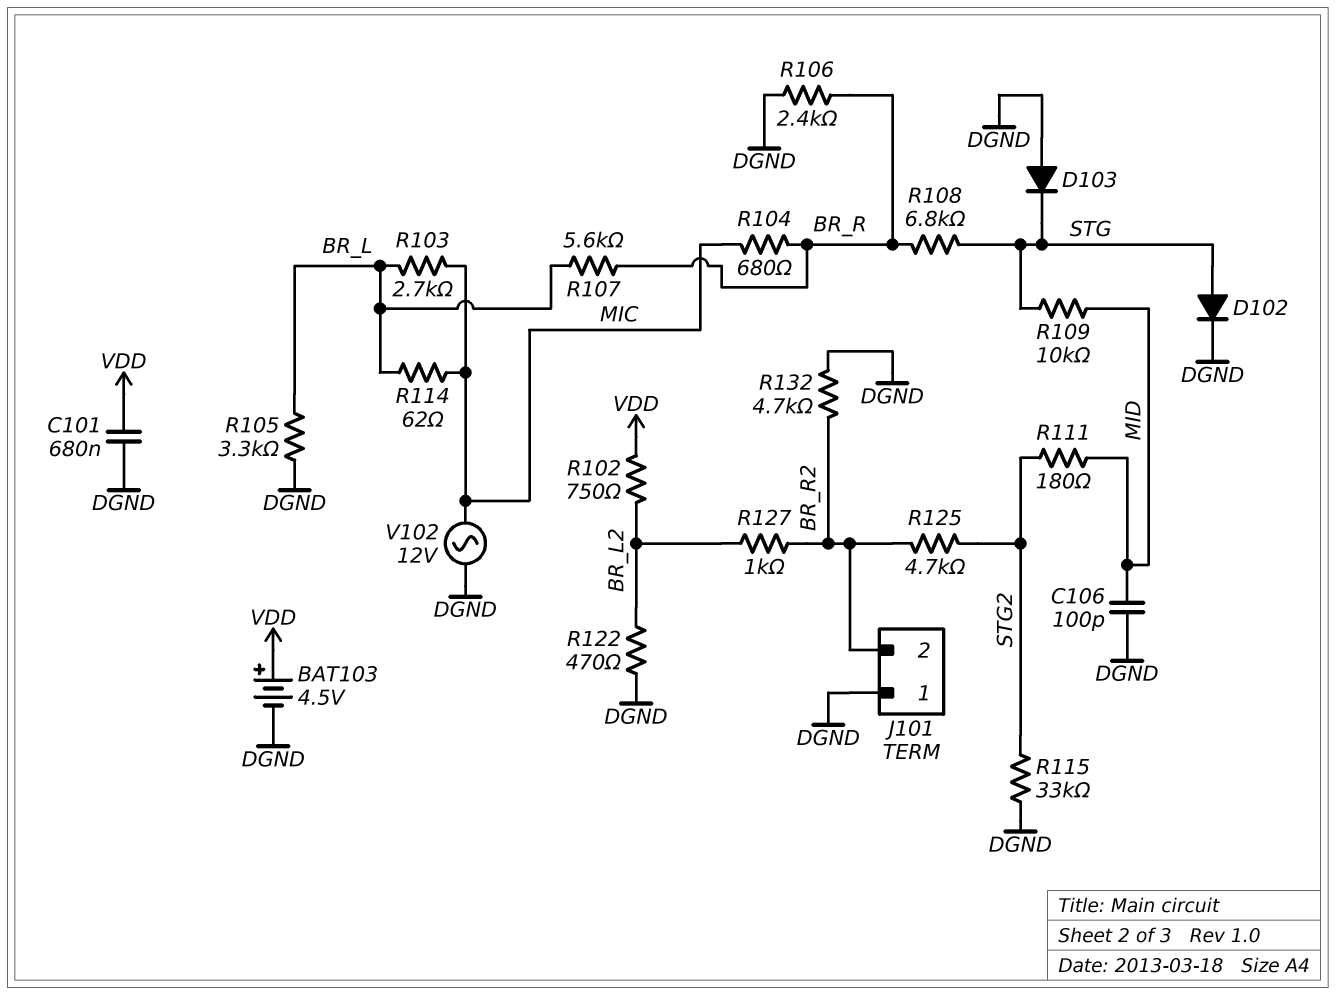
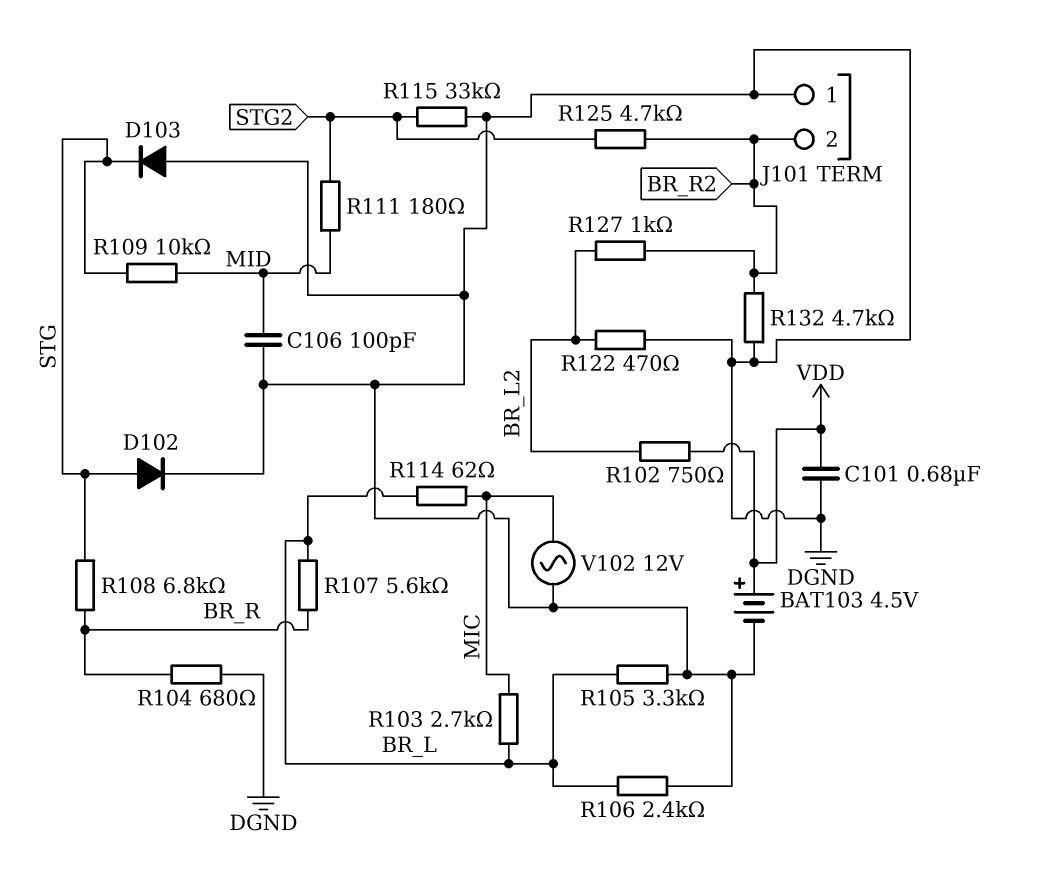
R104: 680 (BR_R, MIC) -> 680 (BR_R, DGND)
R106: 2.4k (BR_R, DGND) -> 2.4k (BR_L, DGND)

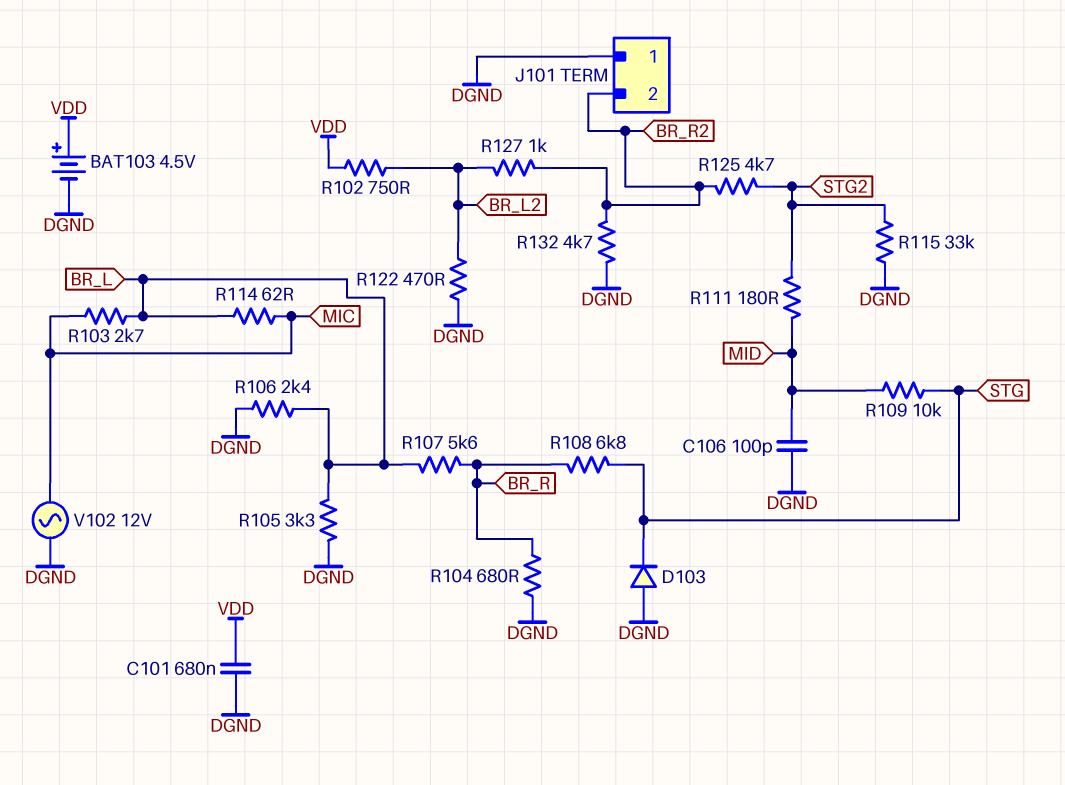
D102: diode (A STG, K DGND) -> none

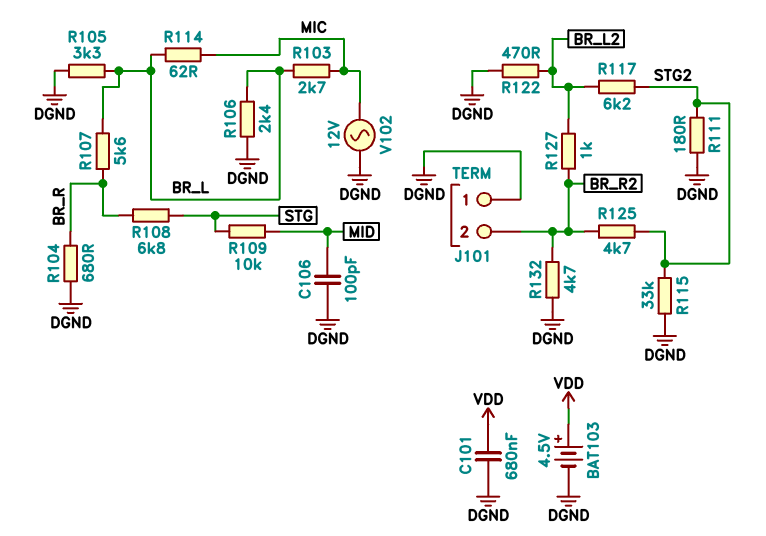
D103: diode (A DGND, K STG) -> none
R102: 750 (BR_L2, VDD) -> none
R111: 180 (MID, STG2) -> 180 (DGND, STG2)
R117: none -> 6.2k (BR_L2, STG2)

